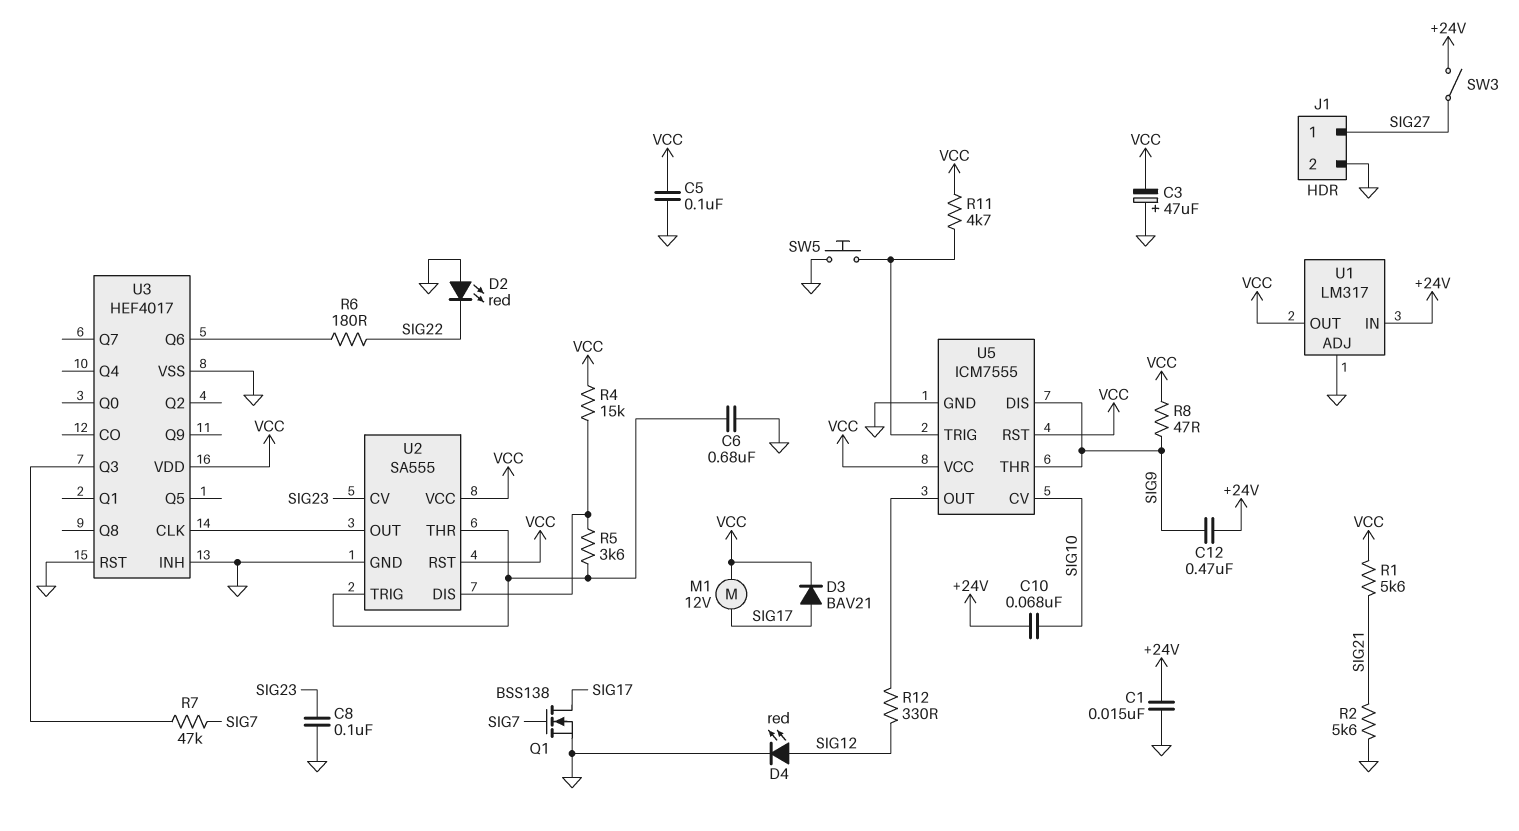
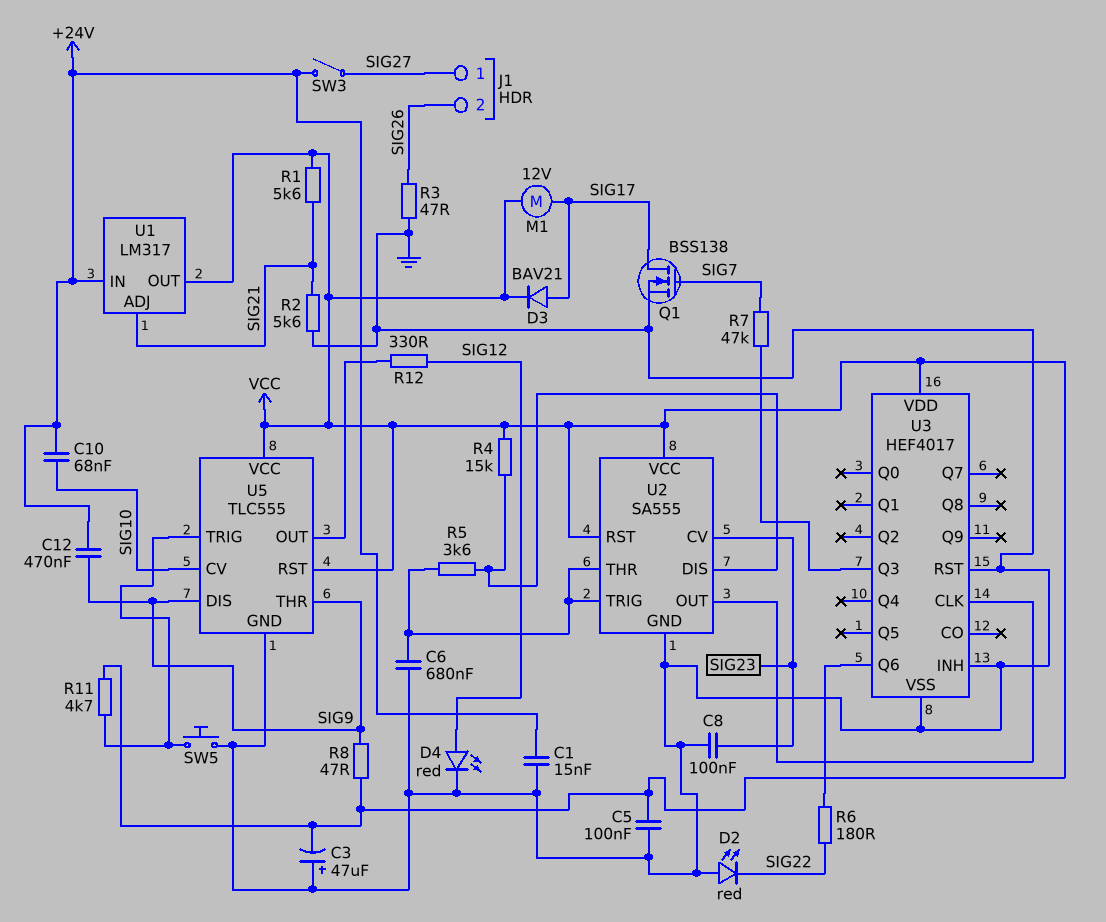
J1 pin 2: GND -> SIG26
R3: none -> 47 (GND, SIG26)
U1 pin ADJ: GND -> SIG21
U5: ICM7555 -> TLC555

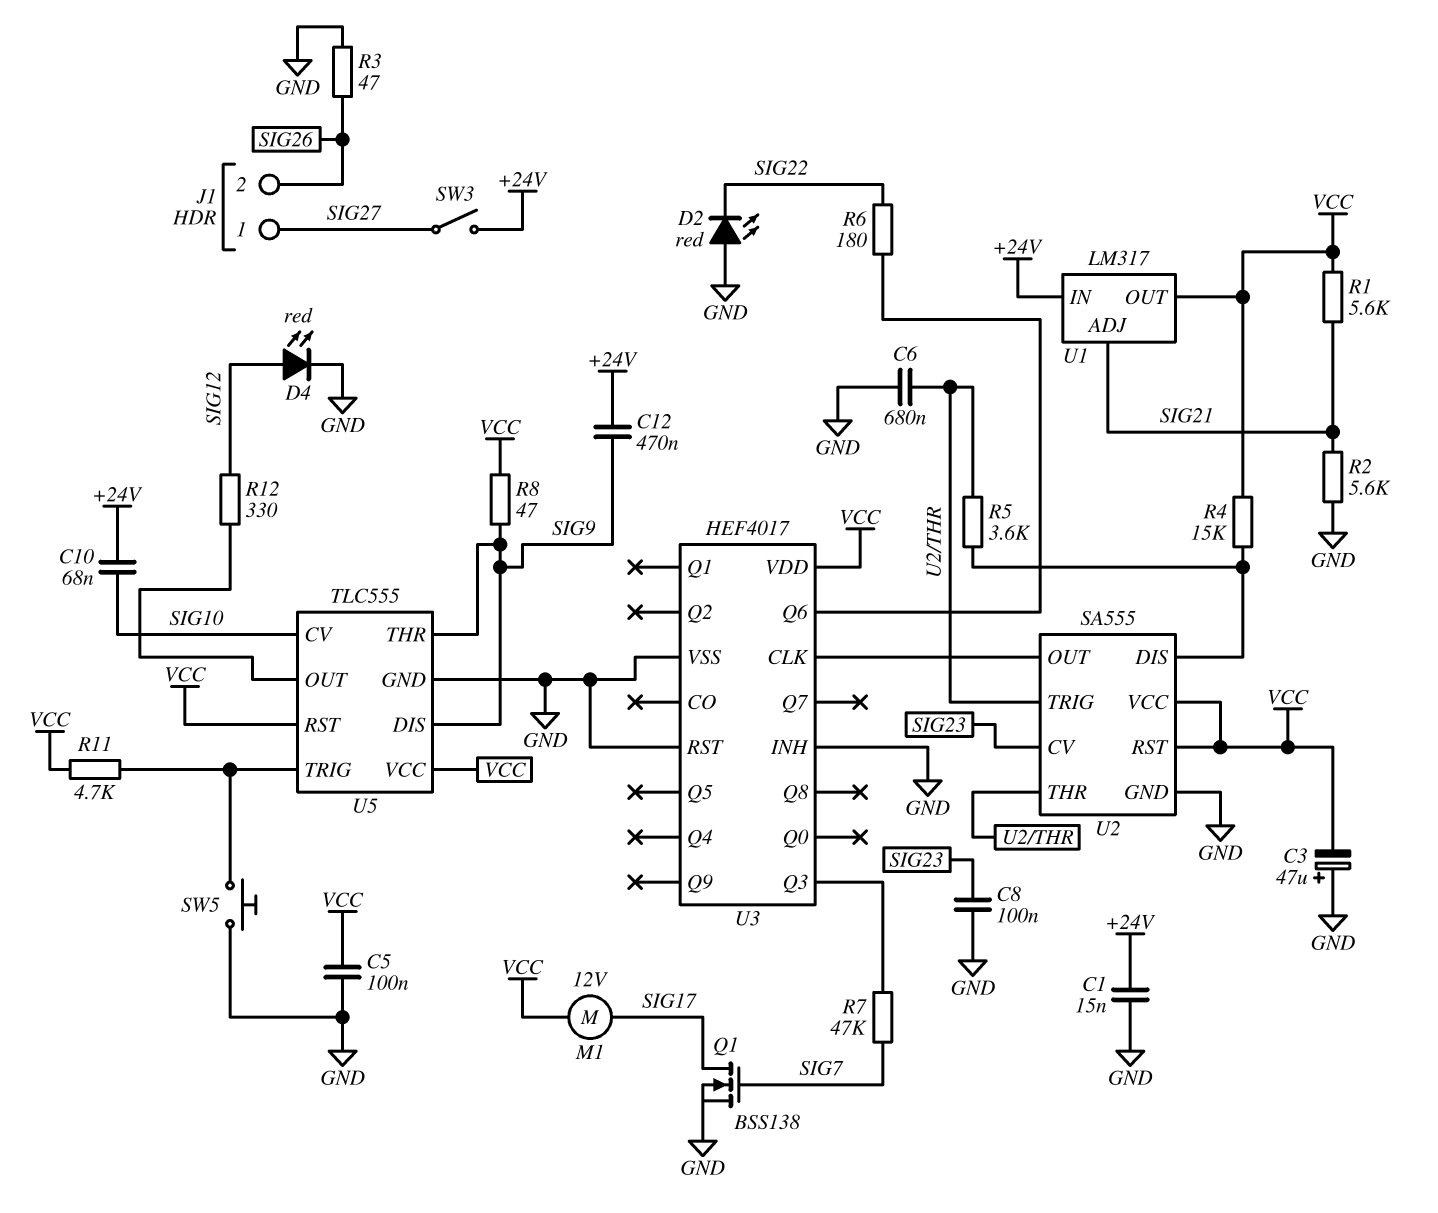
D3: diode BAV21 (A SIG17, K VCC) -> none

